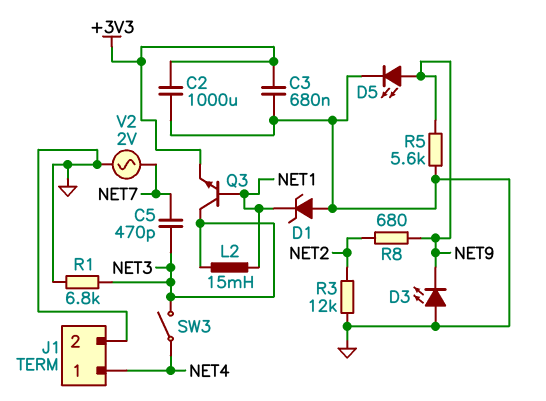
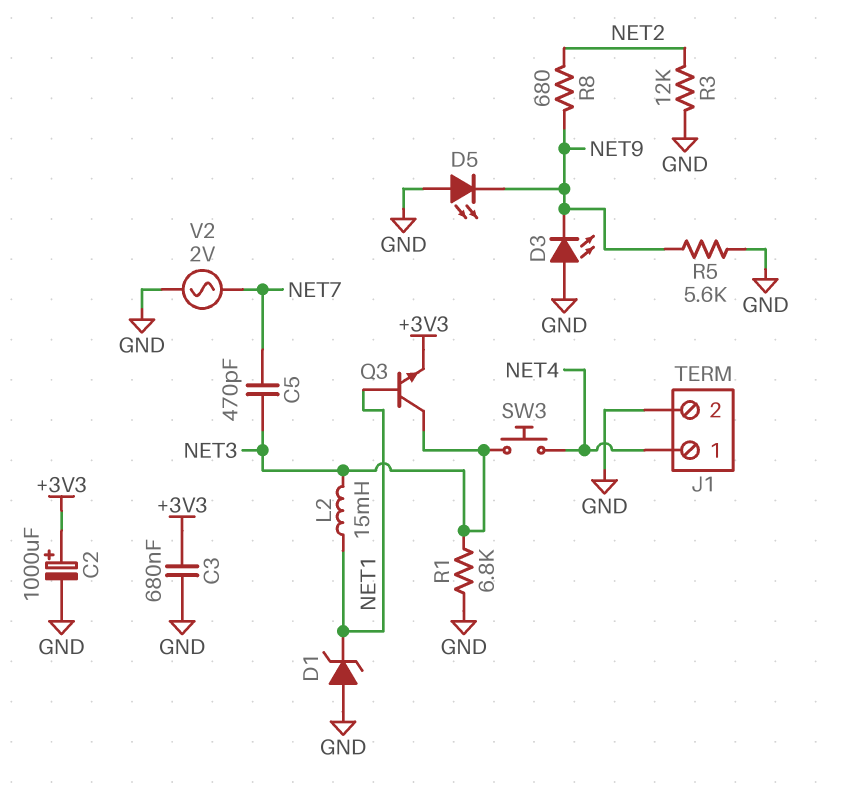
C2: 1000uF (+3V3, GND) -> 1000uF (plus +3V3, minus GND)
D5: LED (A NET9, K GND) -> LED (A GND, K NET9)
SW3: switch (NET3, NET4) -> button (NET3, NET4)

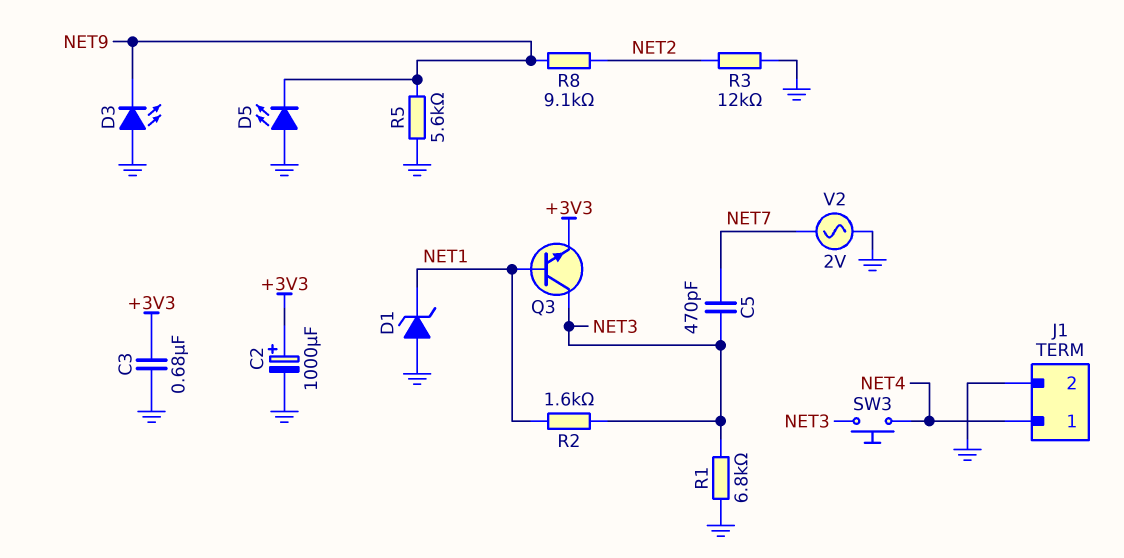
L2: 15mH (NET1, NET3) -> none
R2: none -> 1.6k (NET1, NET3)
R8: 680 (NET2, NET9) -> 9.1k (NET2, NET9)

